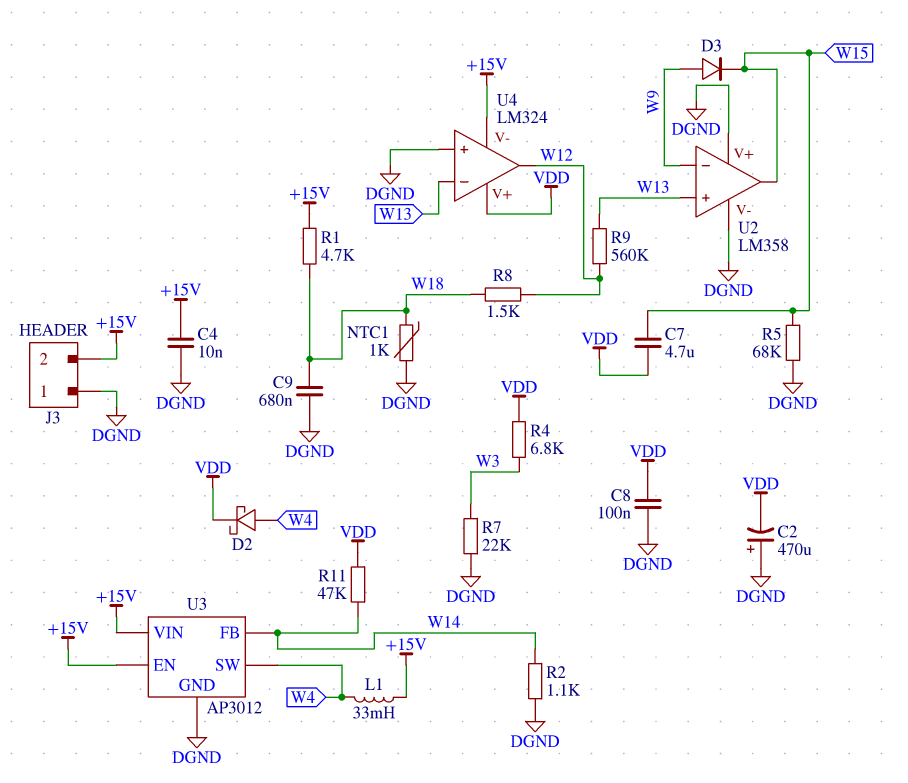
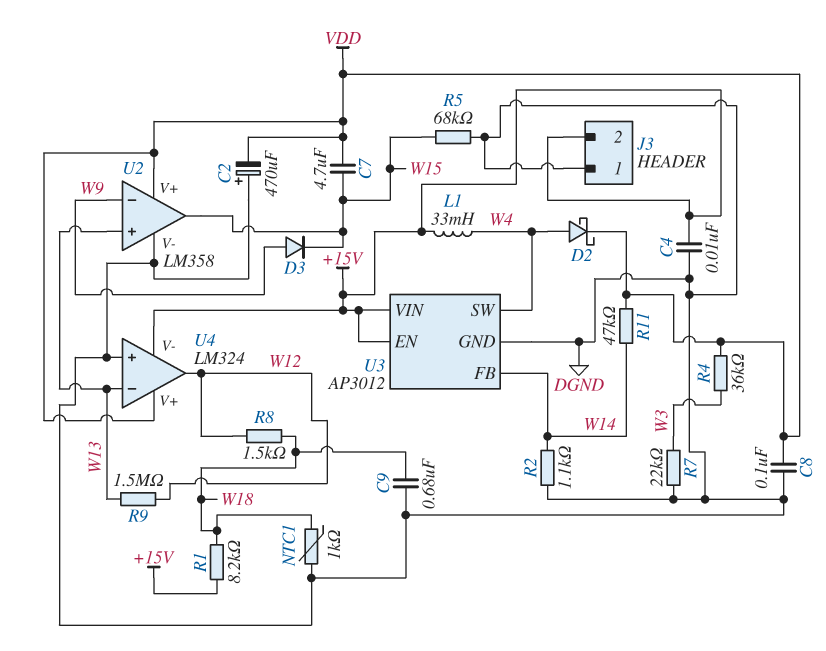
R1: 4.7k (+15V, W18) -> 8.2k (+15V, W18)
R4: 6.8k (VDD, W3) -> 36k (VDD, W3)
R9: 560k (W12, W13) -> 1.5M (W12, W13)
U2 pin V+: DGND -> VDD

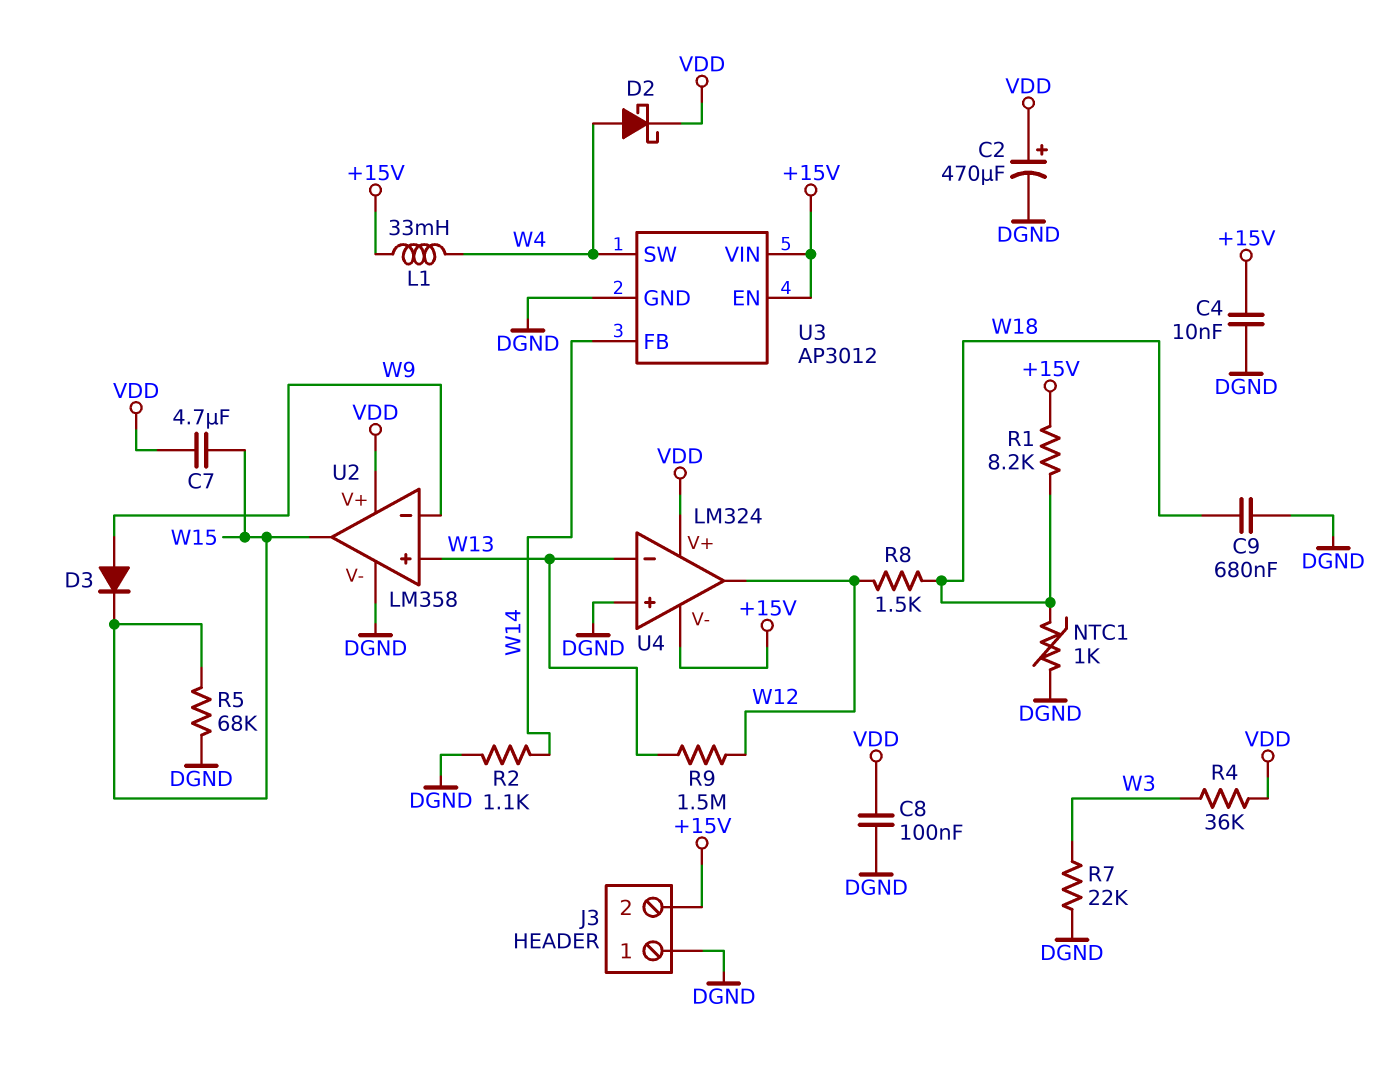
C2: 470uF (plus DGND, minus VDD) -> 470uF (plus VDD, minus DGND)
R11: 47k (VDD, W14) -> none

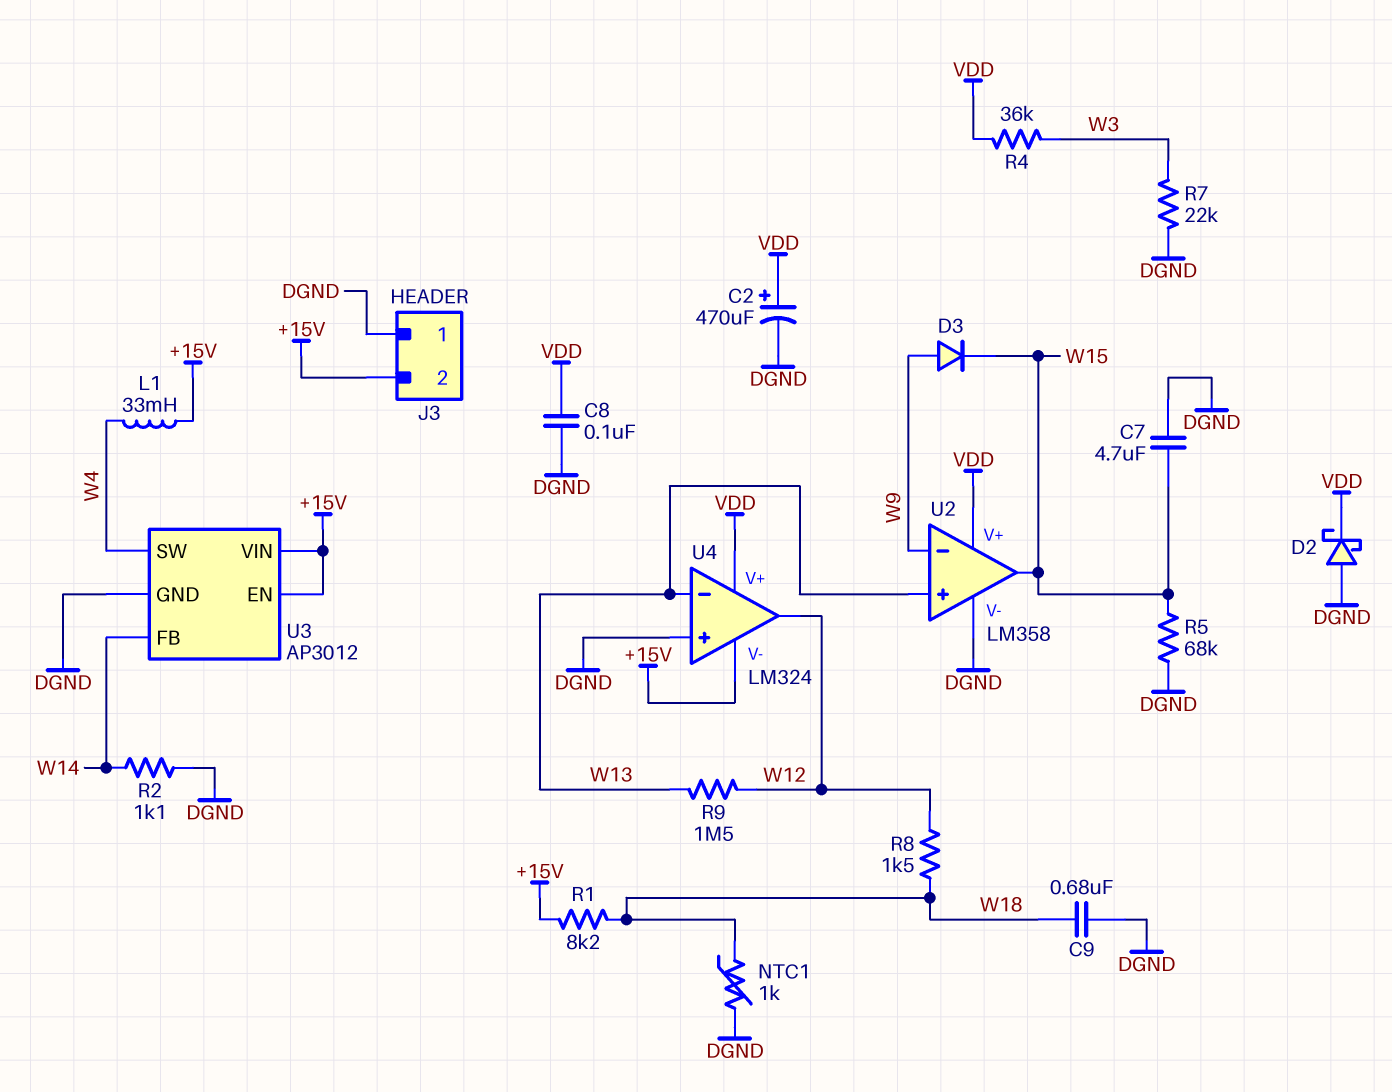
C4: 10nF (+15V, DGND) -> none
C7: 4.7uF (VDD, W15) -> 4.7uF (DGND, W15)
D2: schottky (A W4, K VDD) -> schottky (A DGND, K VDD)

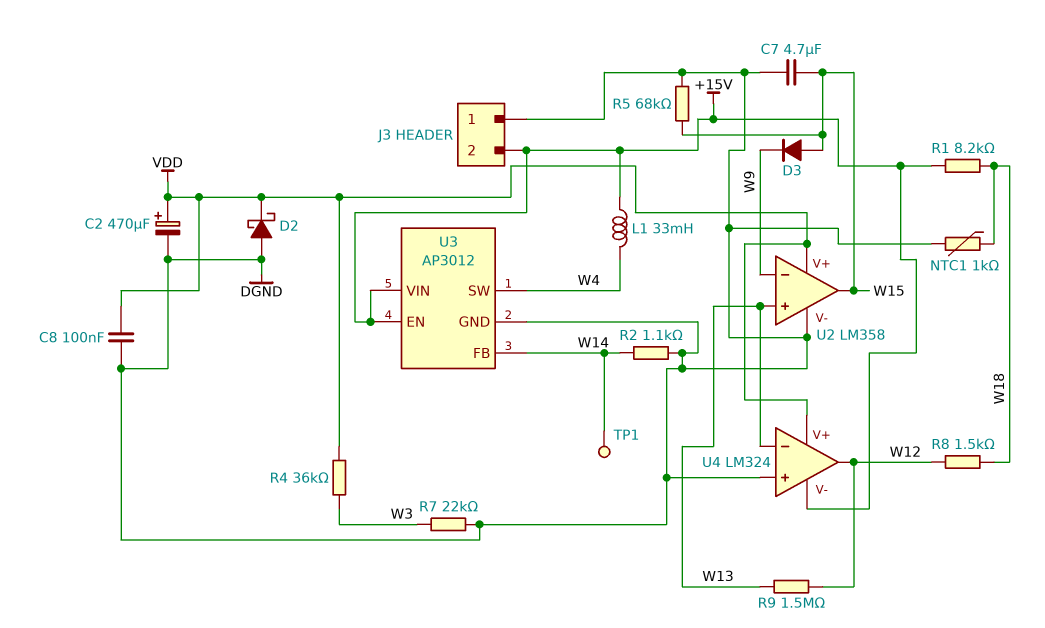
C9: 680nF (DGND, W18) -> none
D3: diode (A W9, K W15) -> diode (A W15, K W9)
TP1: none -> test point (W14)

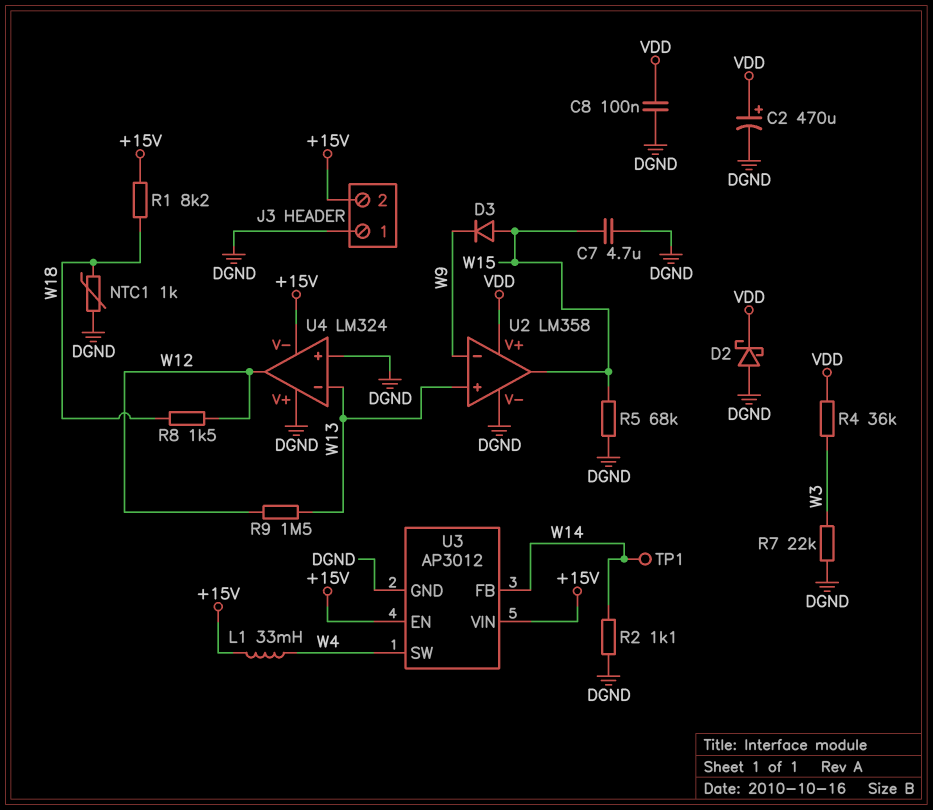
U4 pin V+: VDD -> DGND

